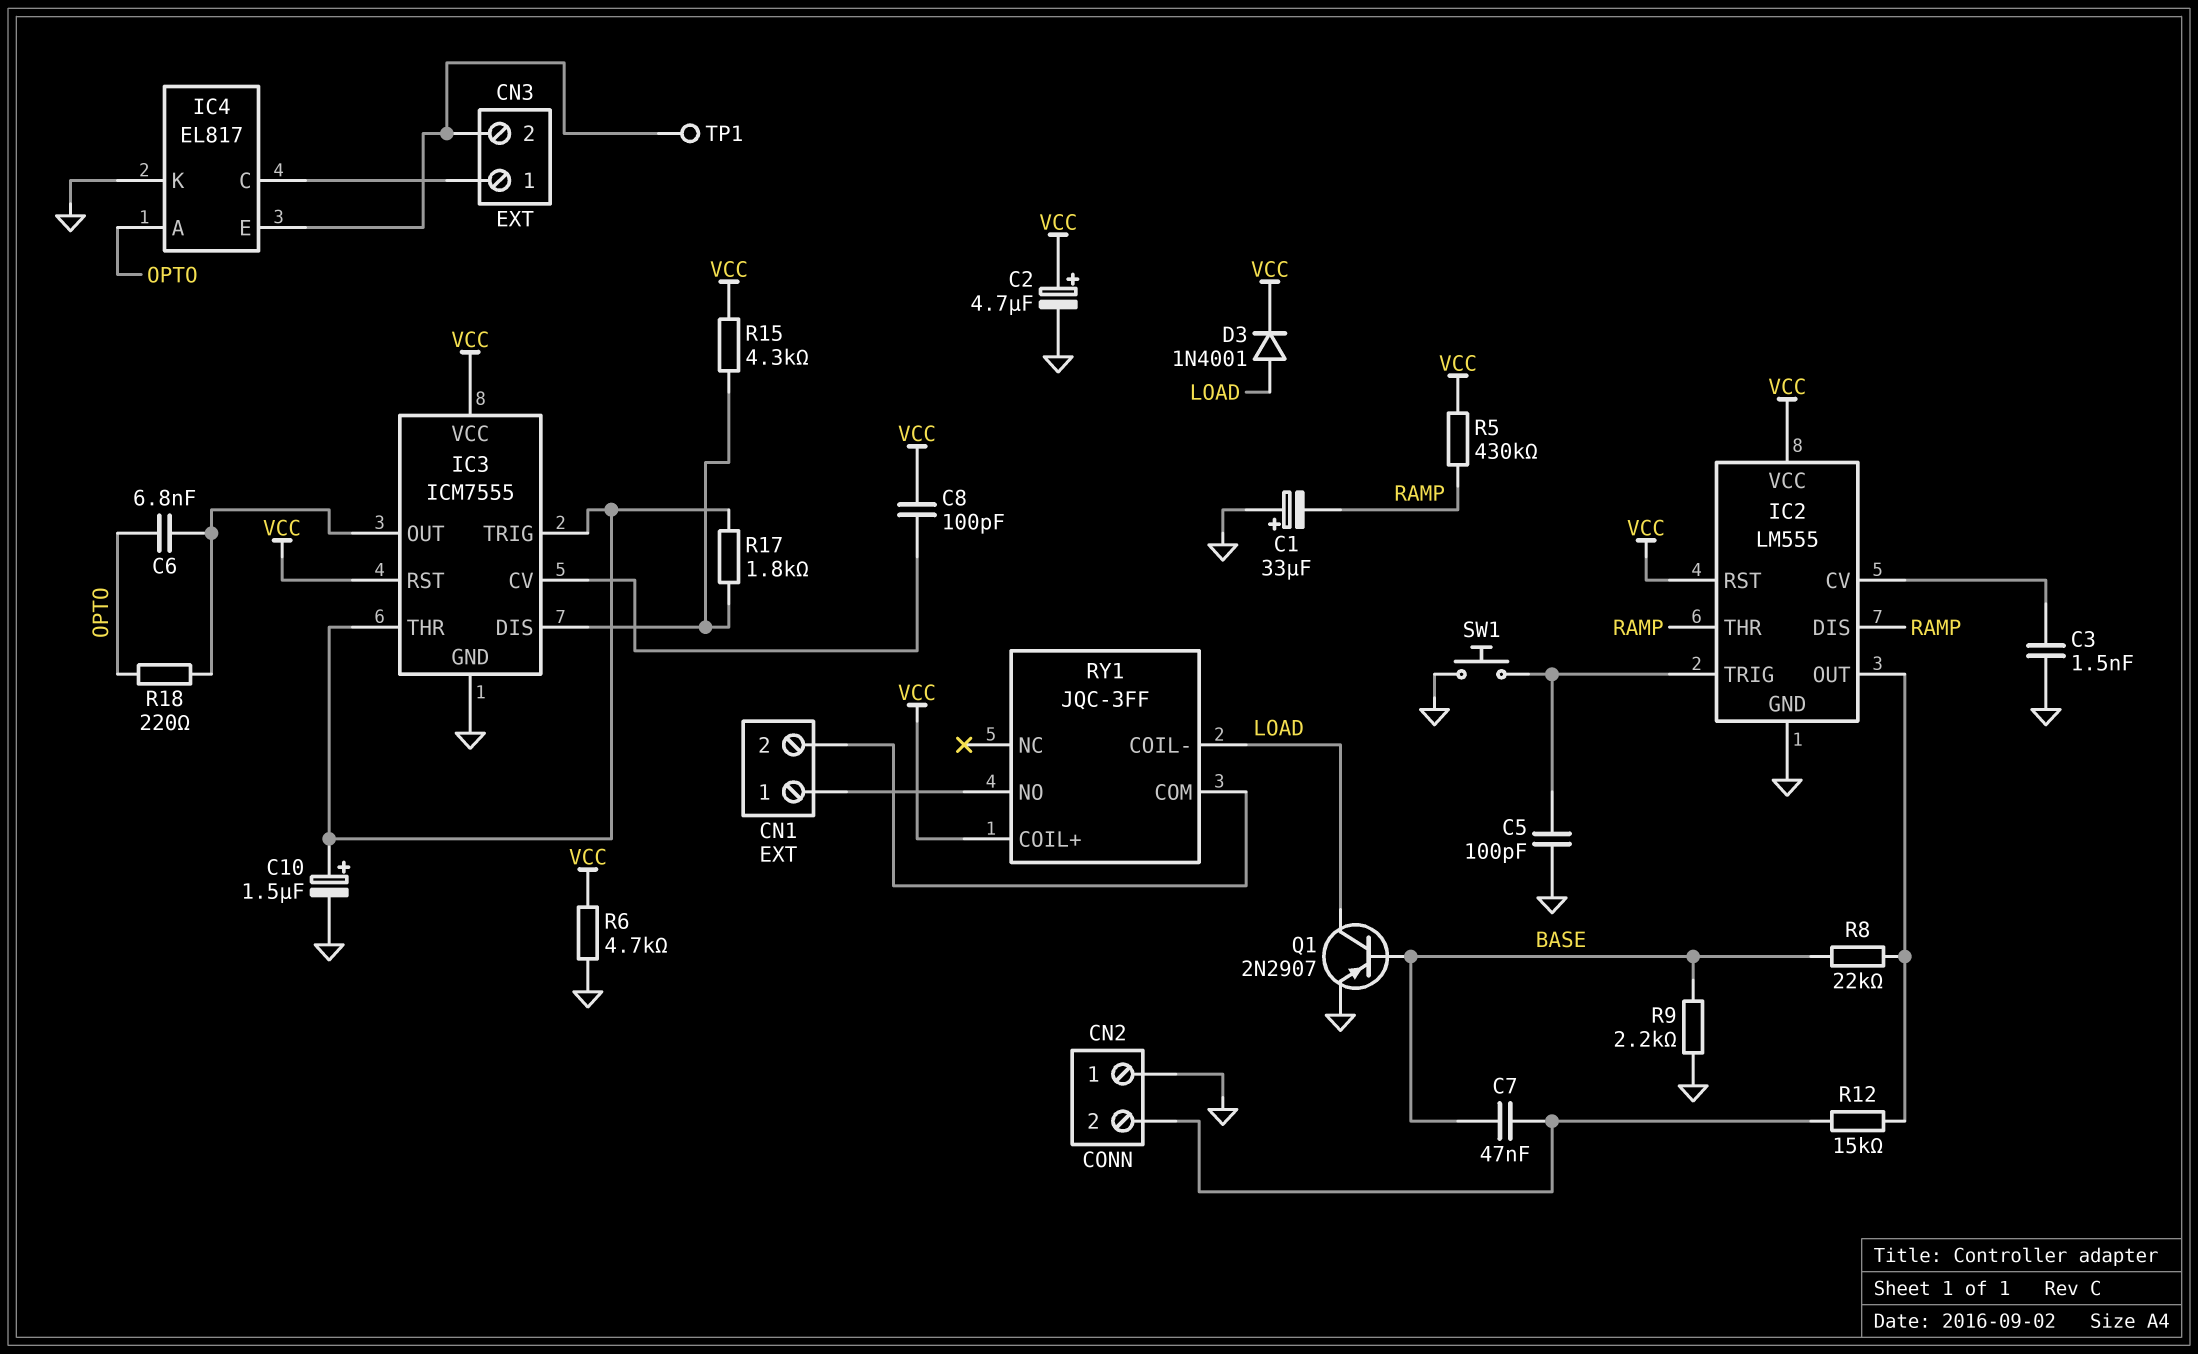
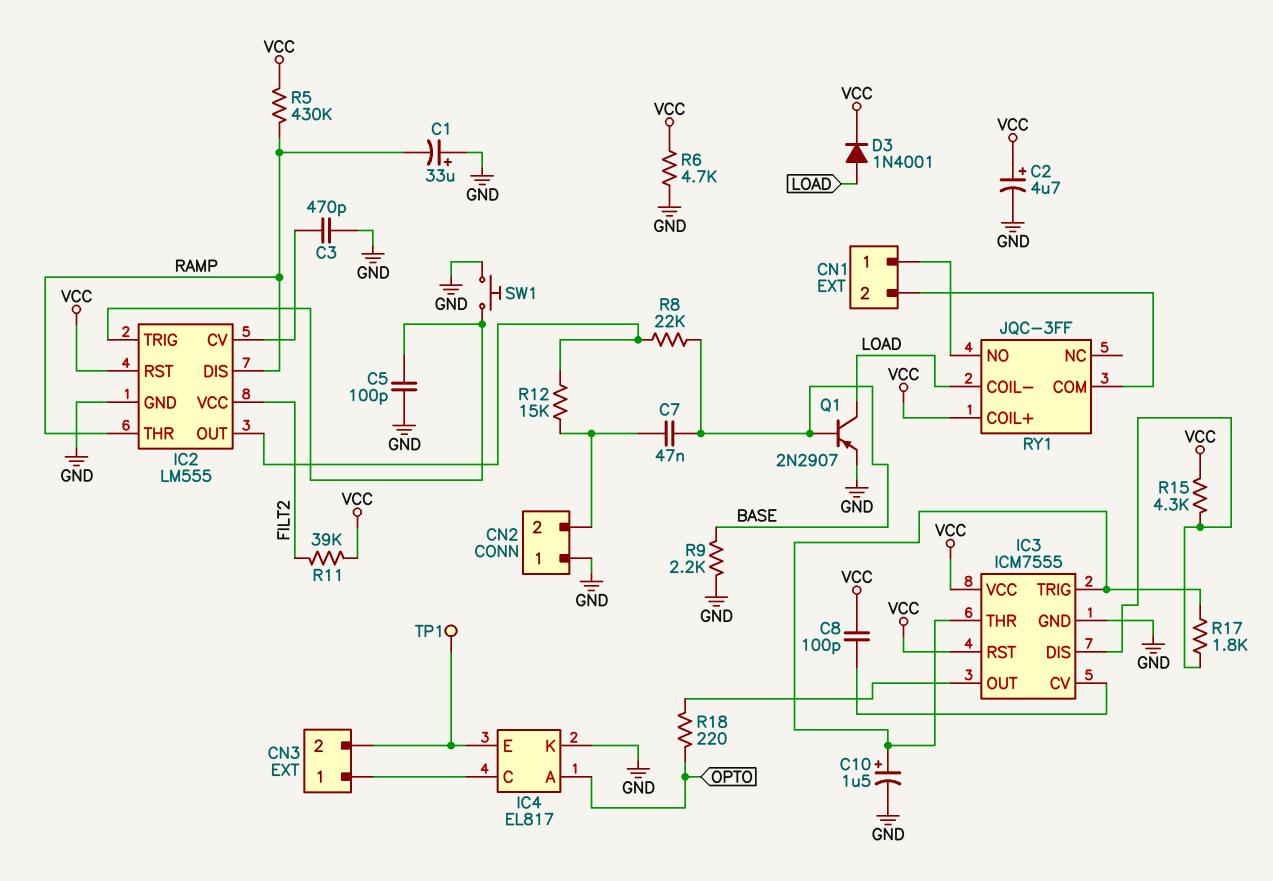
C3: 1.5nF (GND, IC2/CV) -> 470pF (GND, IC2/CV)
C6: 6.8nF (IC3/OUT, OPTO) -> none
IC2 pin VCC: VCC -> FILT2
R11: none -> 39k (FILT2, VCC)

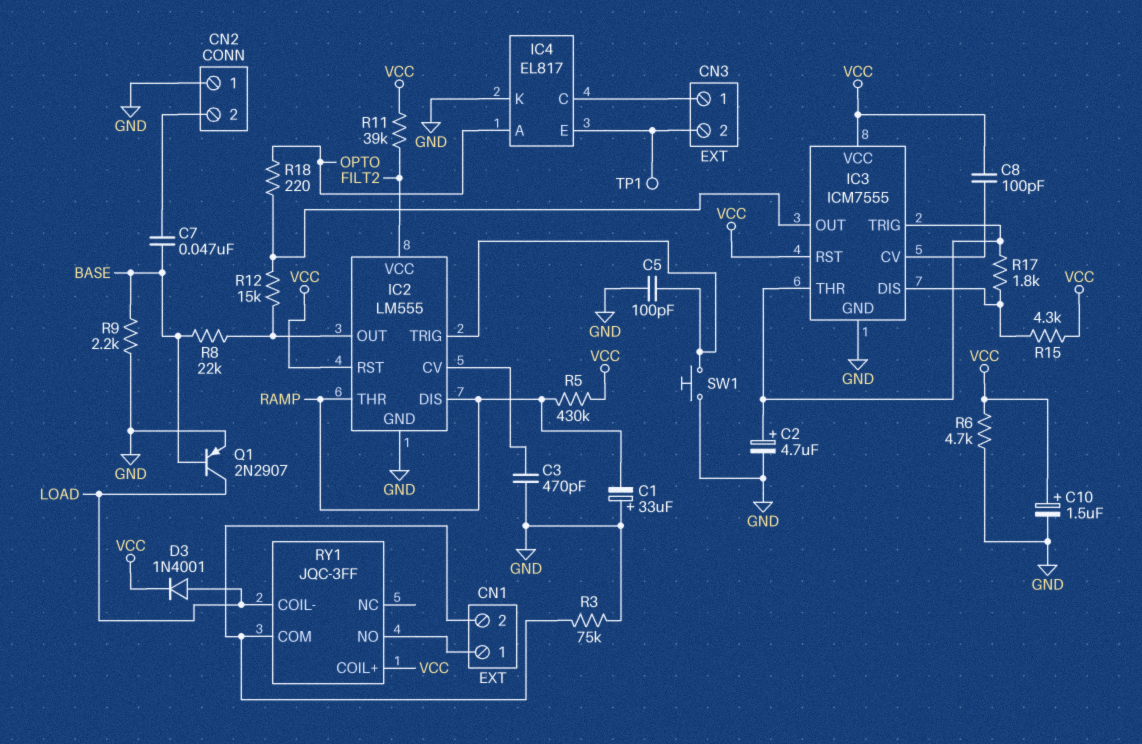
C2: 4.7uF (plus VCC, minus GND) -> 4.7uF (plus IC3/THR, minus GND)
C10: 1.5uF (plus IC3/THR, minus GND) -> 1.5uF (plus VCC, minus GND)
R3: none -> 75k (CN1/2, GND)
R12: 15k (CN2/2, IC2/OUT) -> 15k (IC2/OUT, IC3/OUT)

